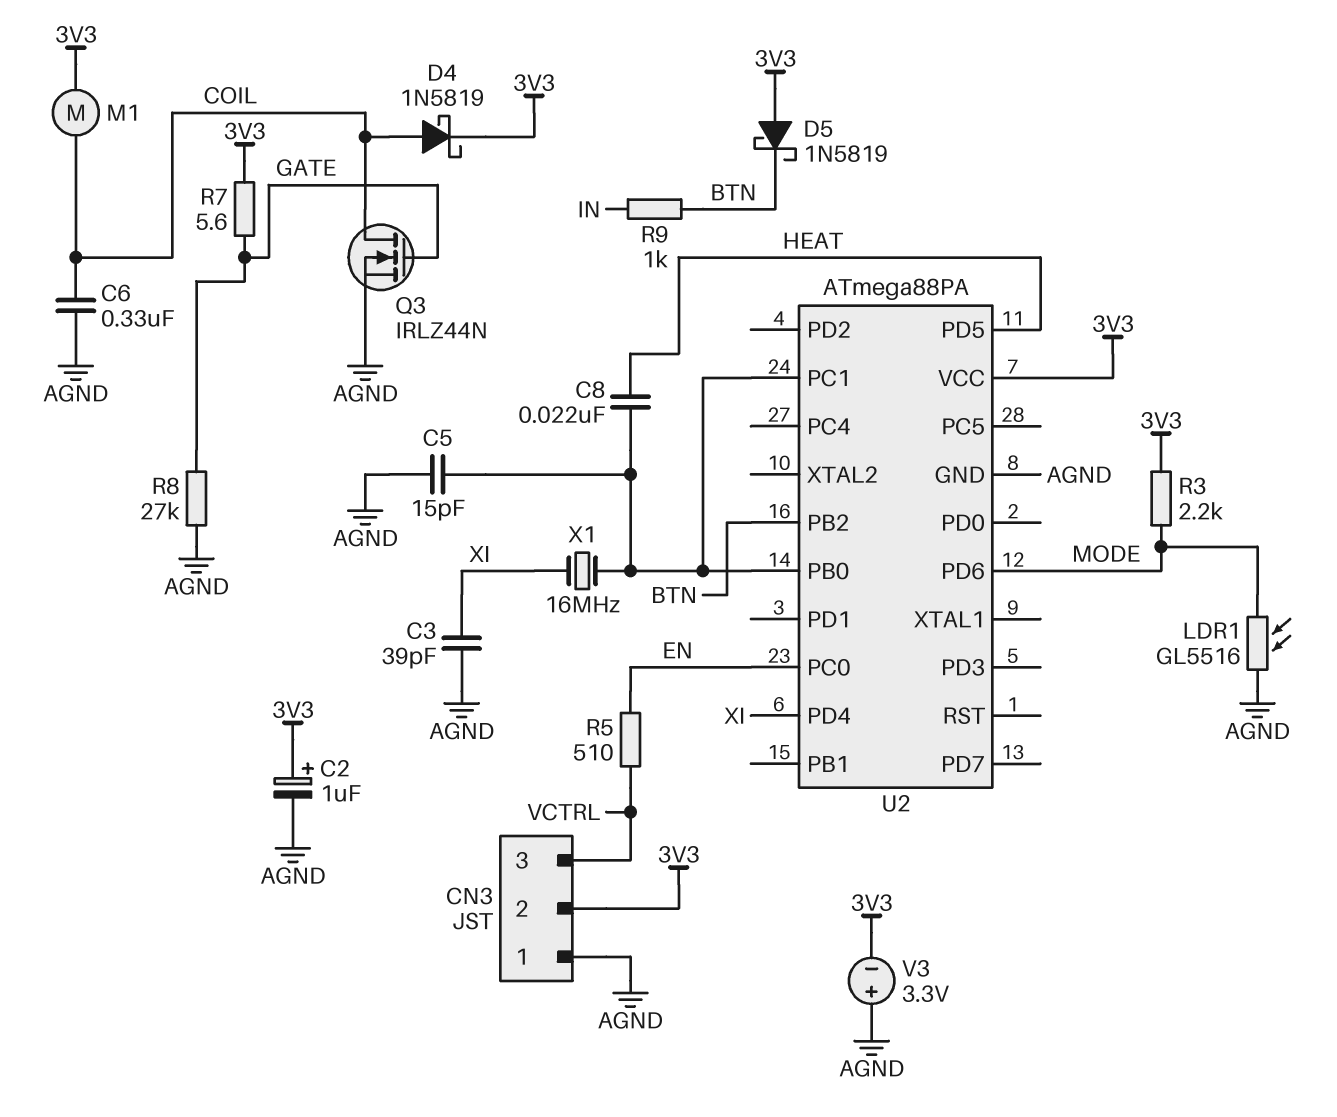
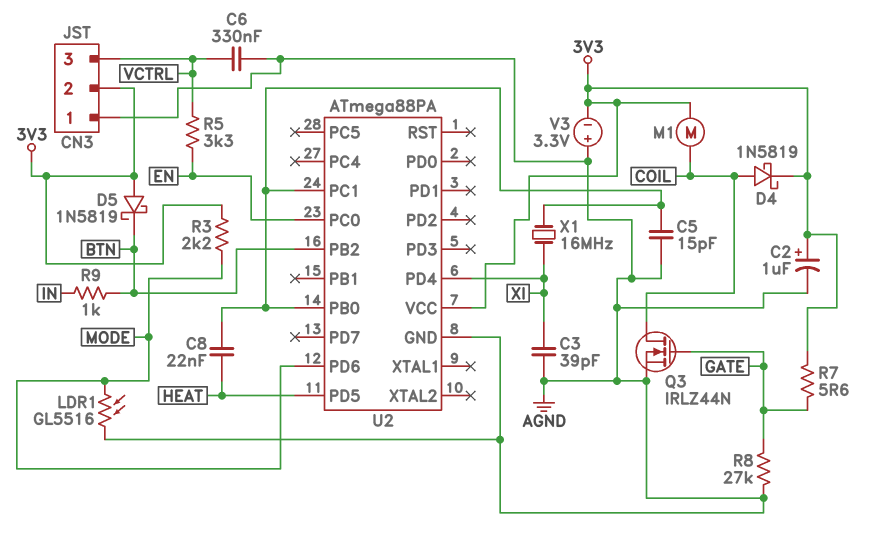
C6: 330nF (AGND, COIL) -> 330nF (AGND, VCTRL)
R5: 510 (EN, VCTRL) -> 3.3k (EN, VCTRL)

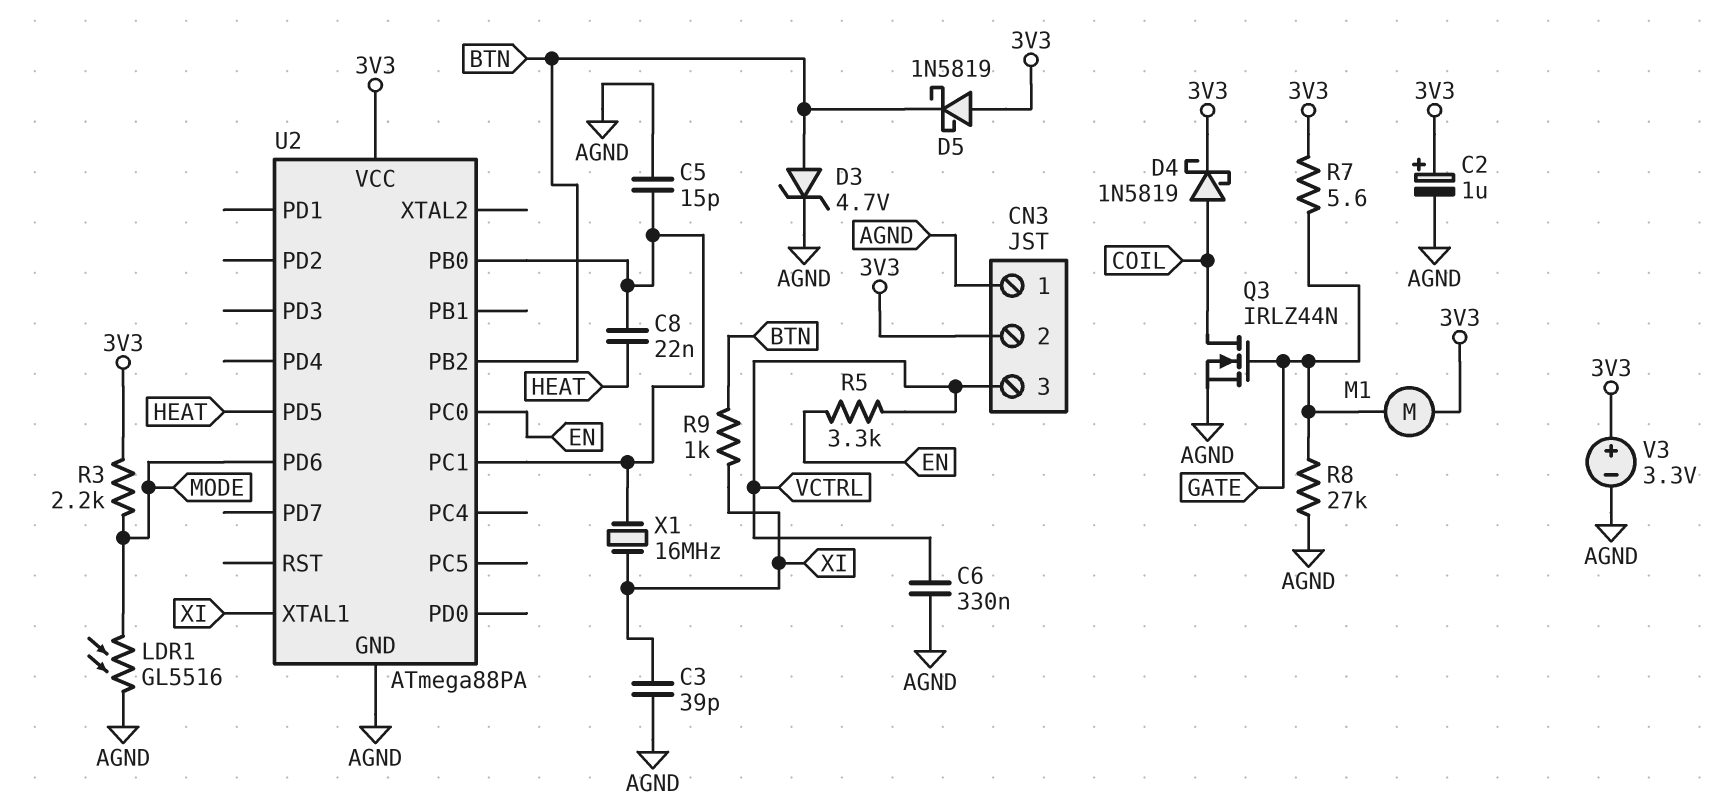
D3: none -> zener 4.7V (A BTN, K AGND)
M1: motor (3V3, COIL) -> motor (3V3, GATE)
R9: 1k (BTN, IN) -> 1k (BTN, XI)
U2 pin PD4: XI -> none
U2 pin XTAL1: none -> XI
V3: 3.3V (plus AGND, minus 3V3) -> 3.3V (plus 3V3, minus AGND)

